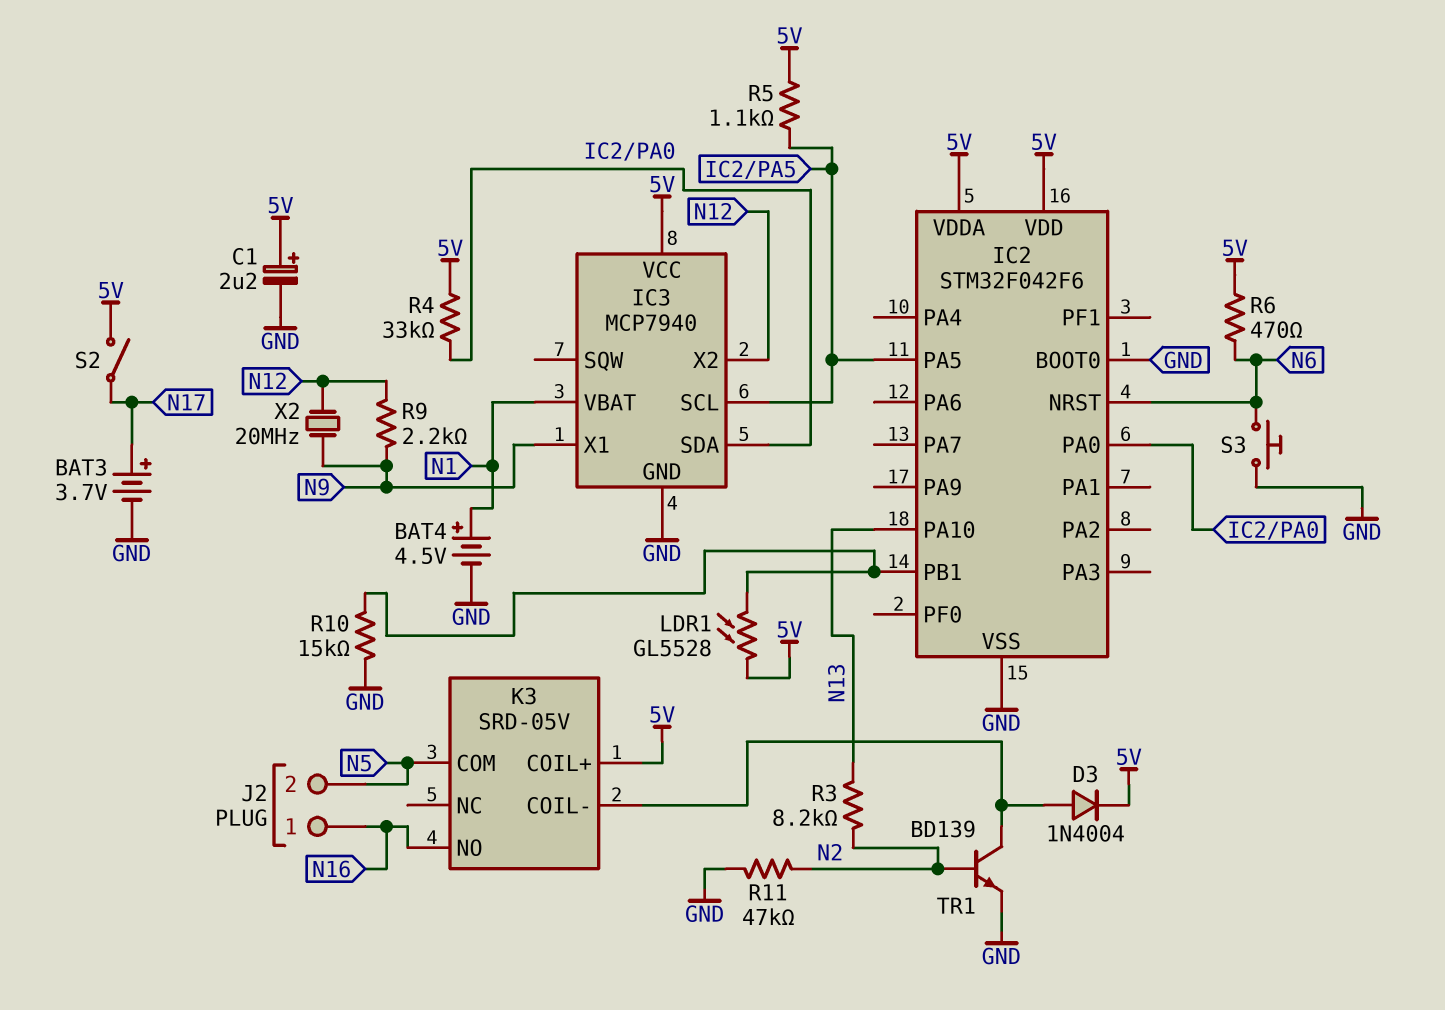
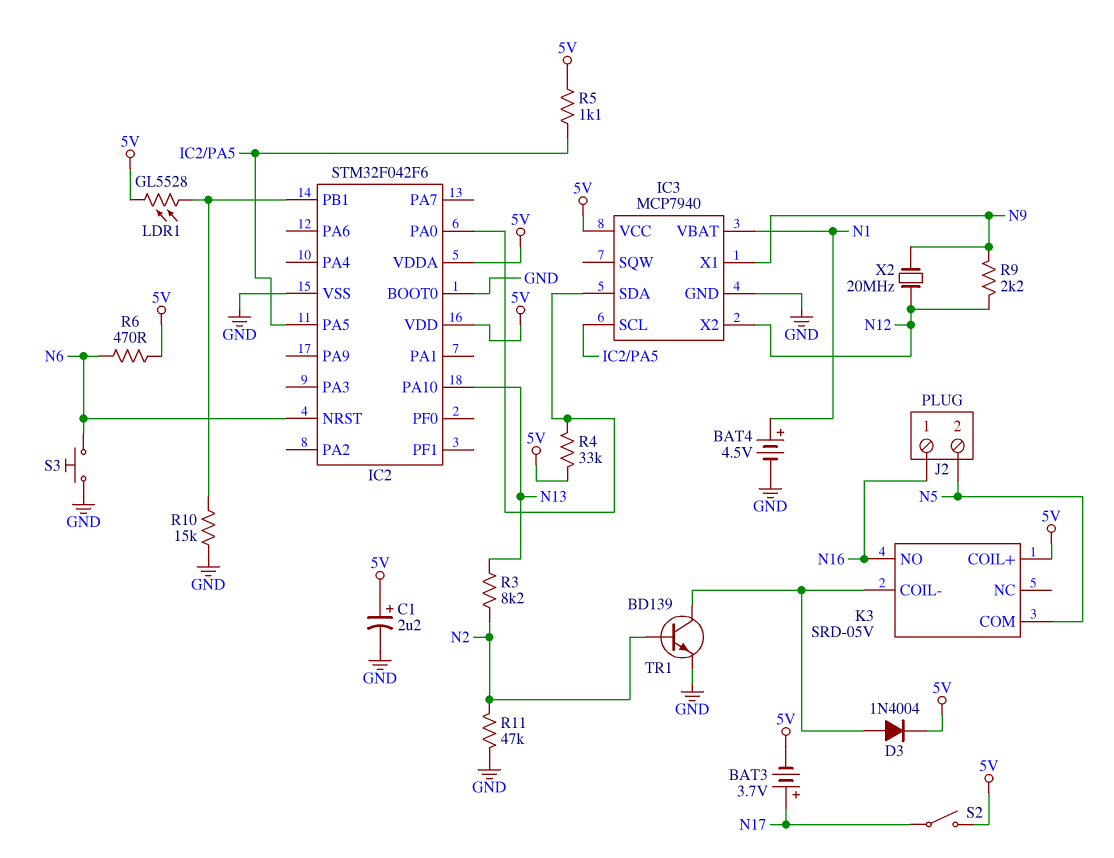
BAT3: 3.7V (plus N17, minus GND) -> 3.7V (plus N17, minus 5V)

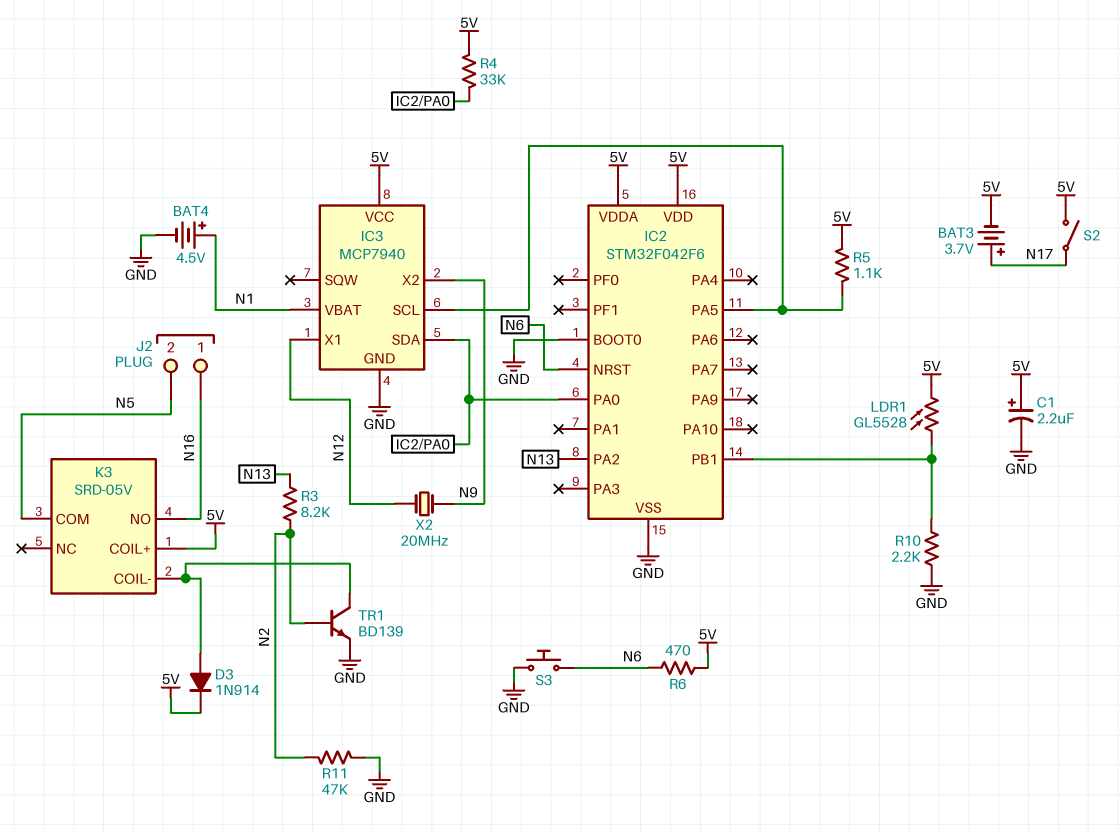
D3: diode 1N4004 (A K3/COIL-, K 5V) -> diode 1N914 (A K3/COIL-, K 5V)
IC2 pin PA2: none -> N13
IC2 pin PA10: N13 -> none
IC3 pin X1: N9 -> N12
IC3 pin X2: N12 -> N9
R9: 2.2k (N9, N12) -> none
R10: 15k (GND, IC2/PB1) -> 2.2k (GND, IC2/PB1)

